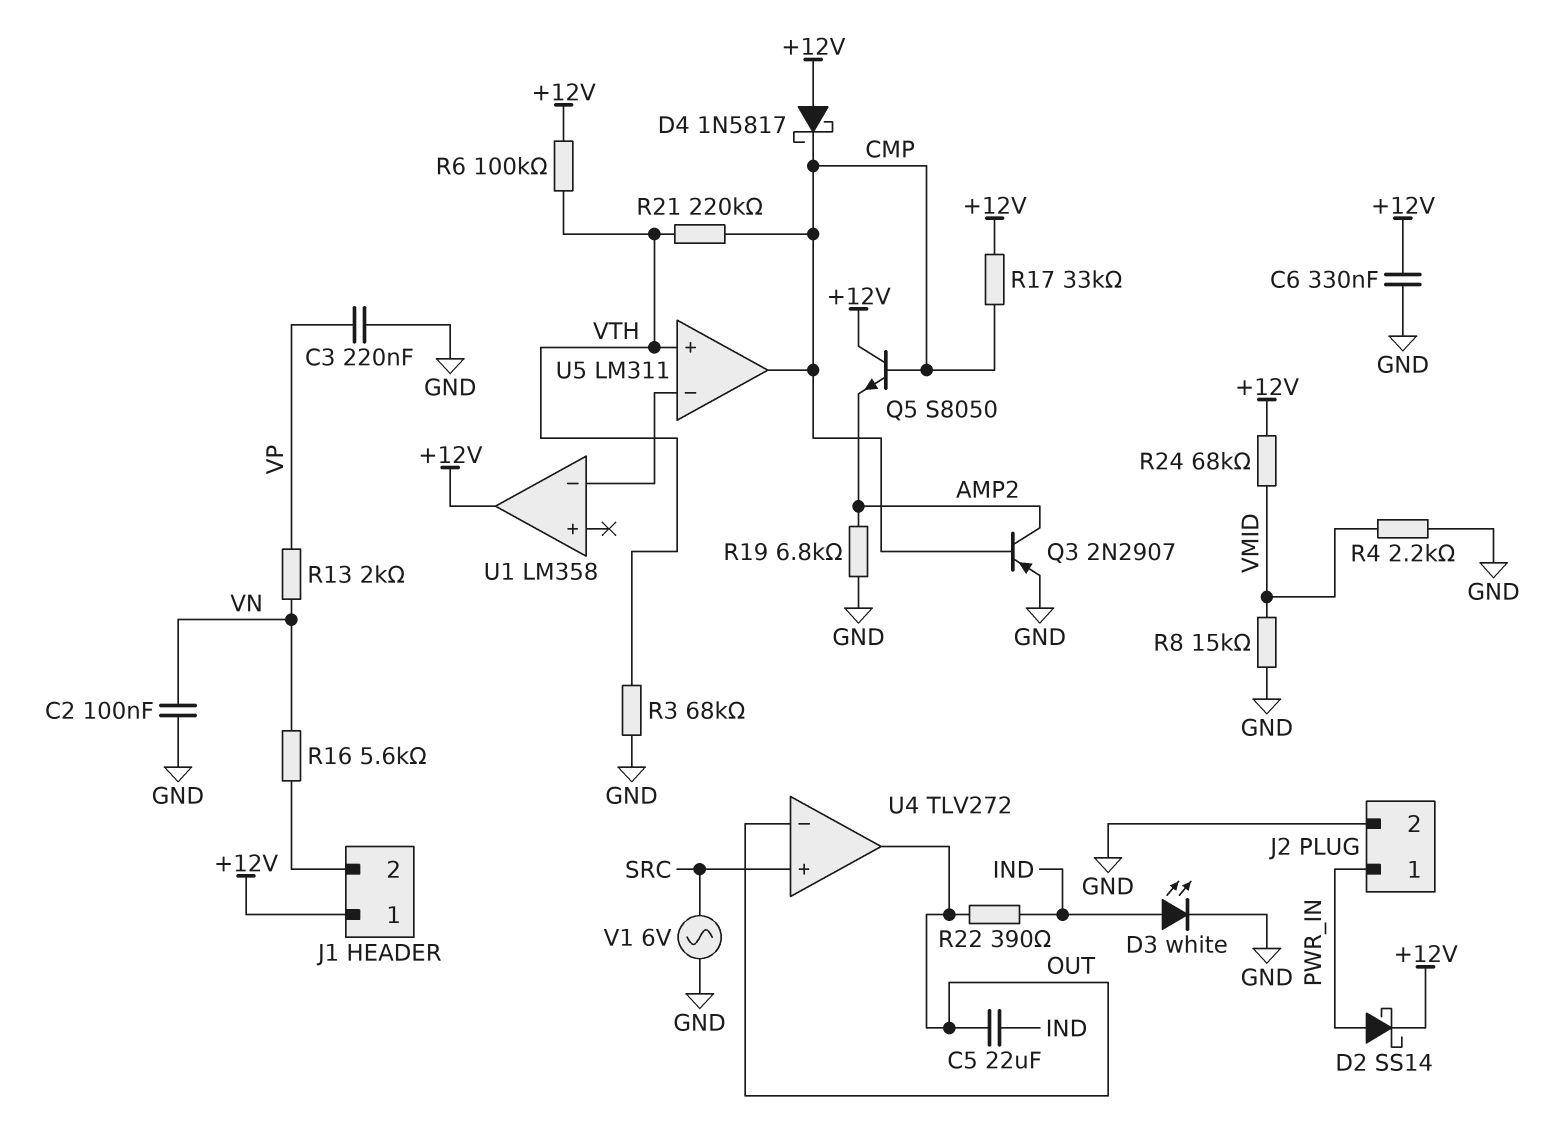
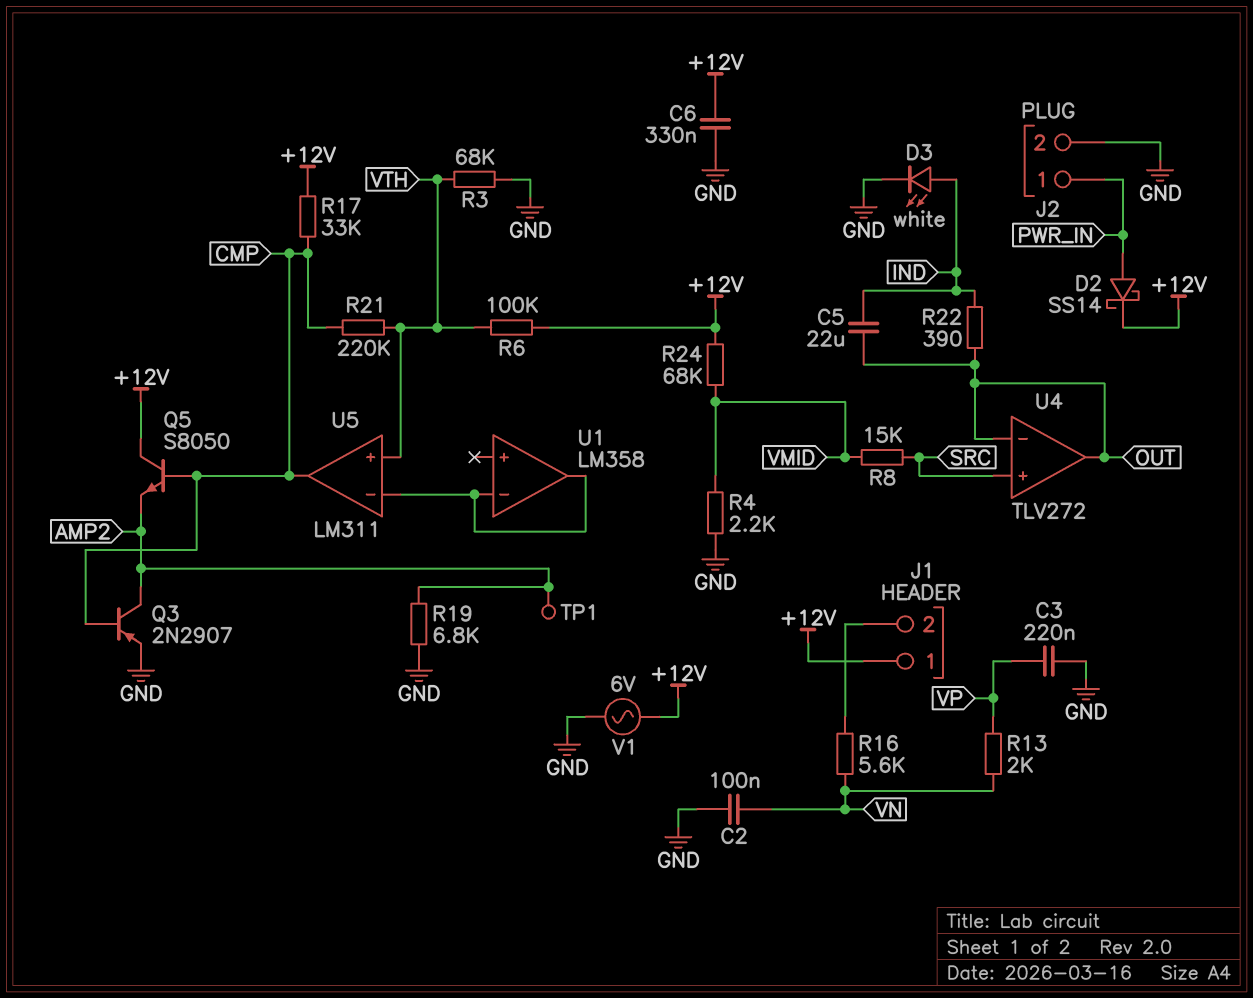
D4: schottky 1N5817 (A +12V, K CMP) -> none
R8: 15k (GND, VMID) -> 15k (SRC, VMID)
TP1: none -> test point (AMP2)
U1 pin out: +12V -> U1/in-
V1: AC 6V (GND, SRC) -> AC 6V (+12V, GND)

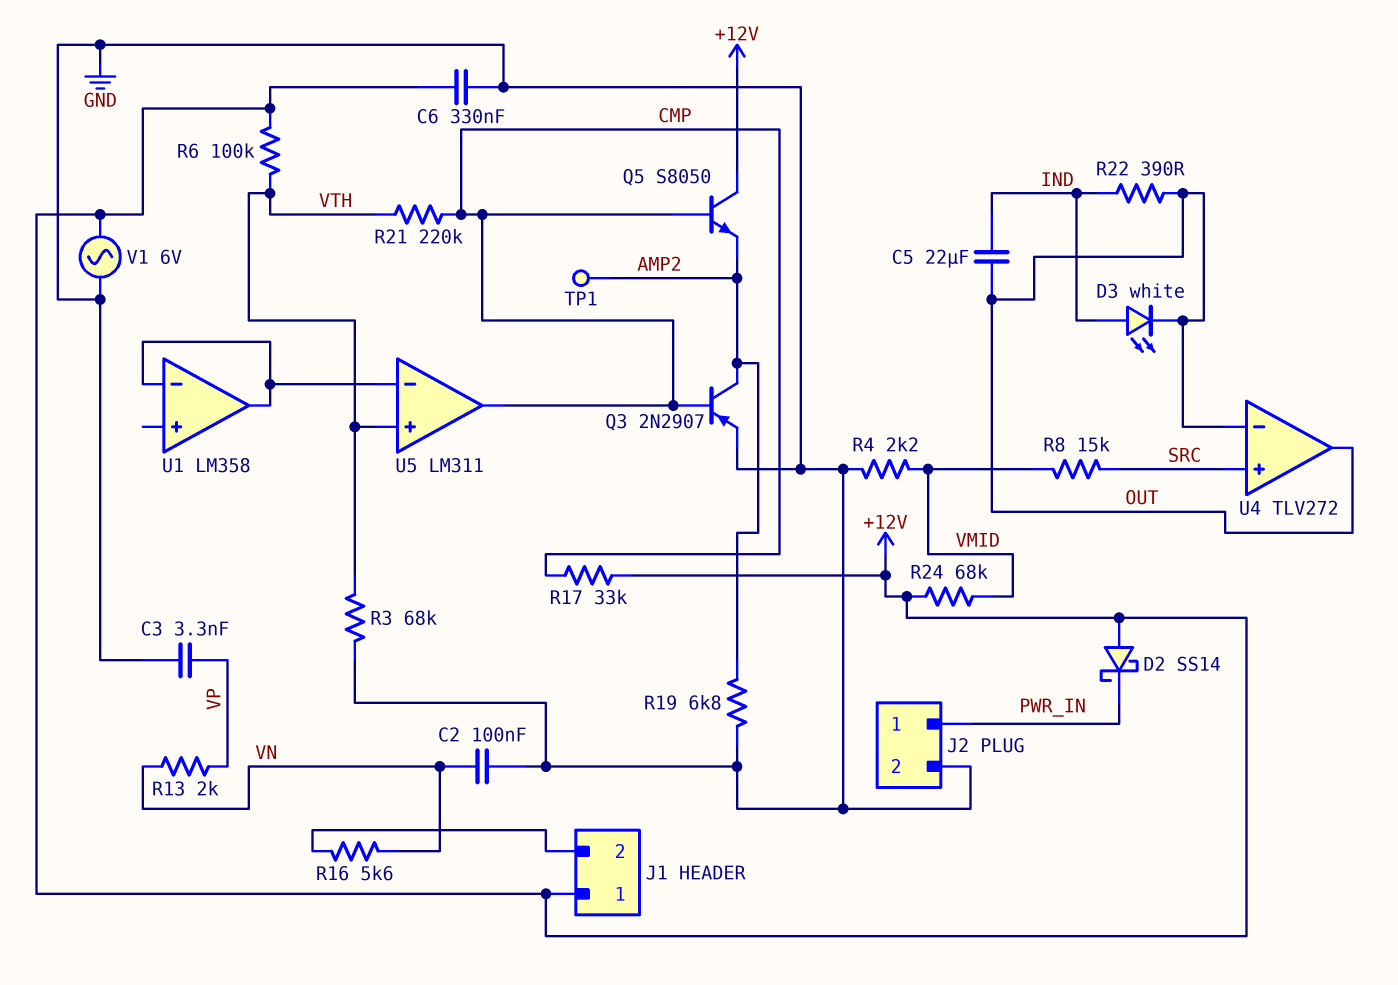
C3: 220nF (GND, VP) -> 3.3nF (GND, VP)
D2: schottky SS14 (A PWR_IN, K +12V) -> schottky SS14 (A +12V, K PWR_IN)
D3: LED white (A IND, K GND) -> LED white (A IND, K OUT)

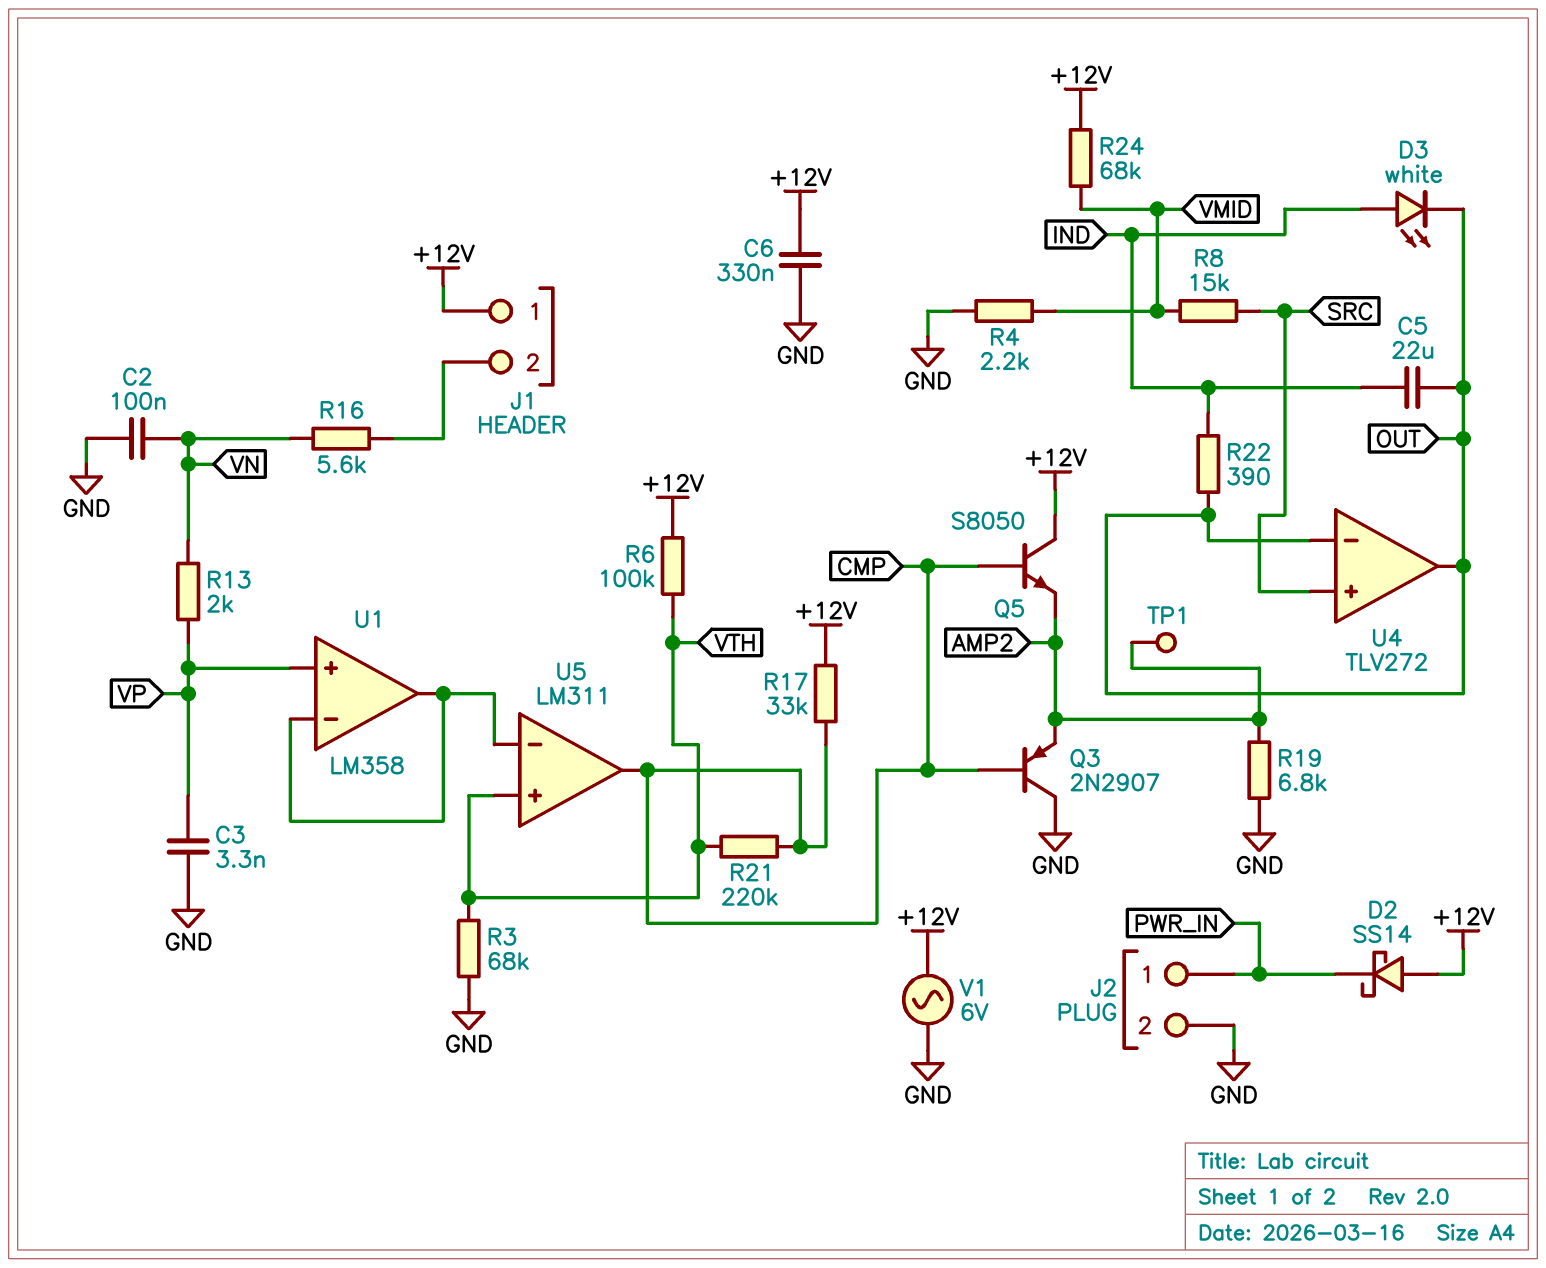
Q3: PNP 2N2907 (B CMP, C AMP2, E GND) -> PNP 2N2907 (B CMP, C GND, E AMP2)
U1 pin in+: none -> VP

